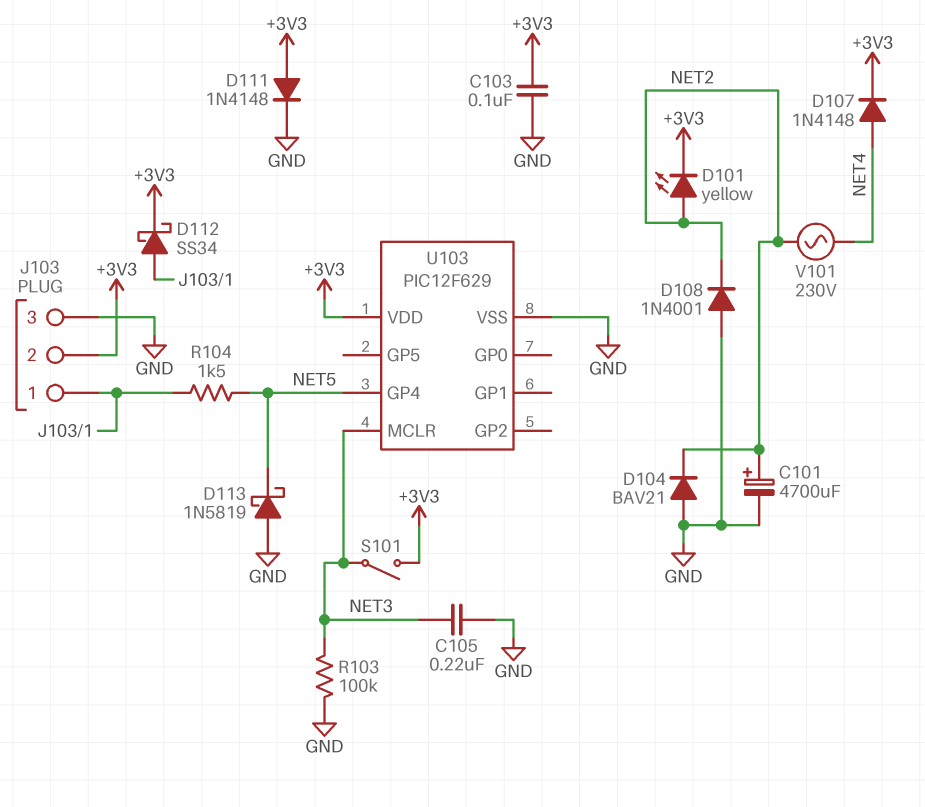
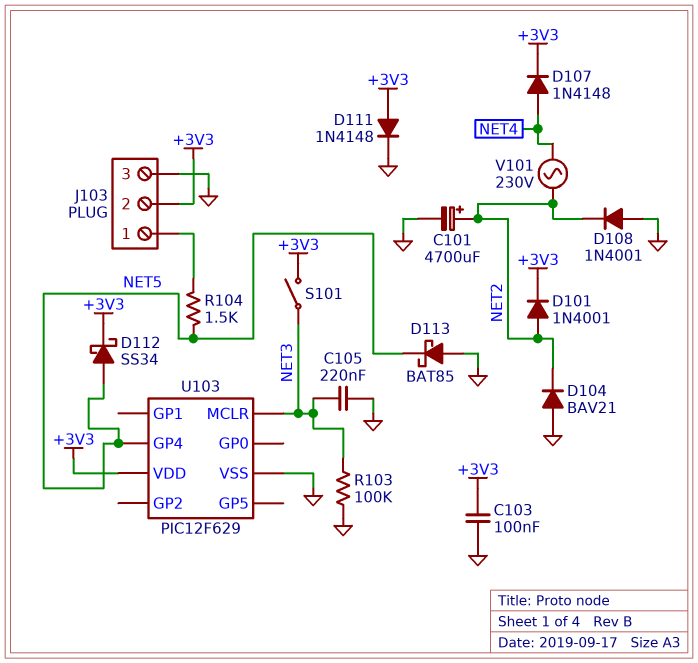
D101: LED yellow (A NET2, K +3V3) -> diode 1N4001 (A NET2, K +3V3)
D112: schottky SS34 (A J103/1, K +3V3) -> schottky SS34 (A NET5, K +3V3)
D113: schottky 1N5819 (A GND, K NET5) -> schottky BAT85 (A GND, K NET5)

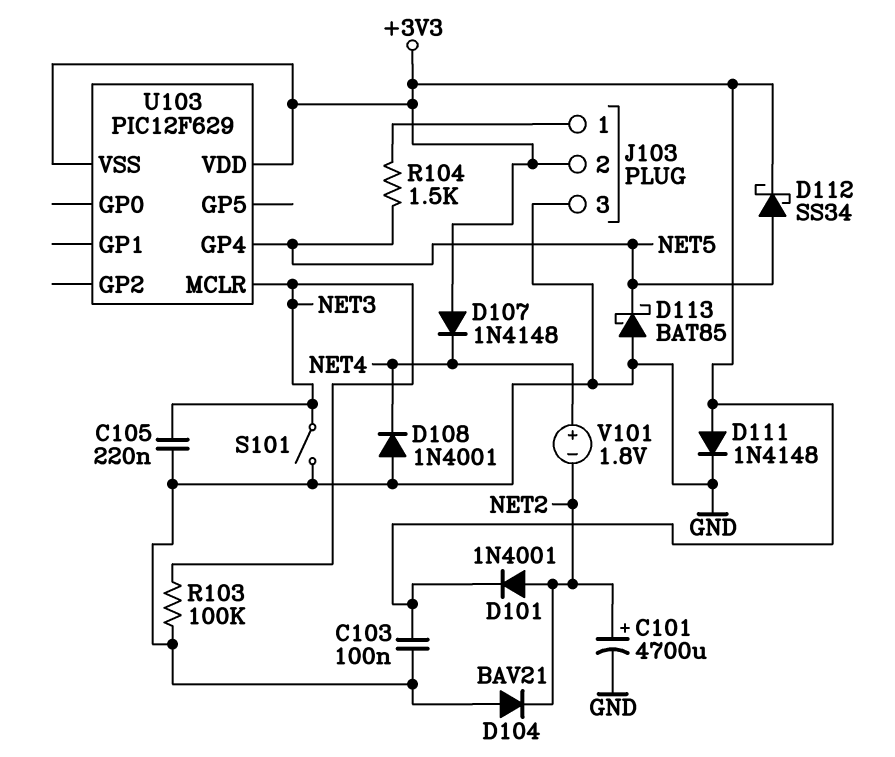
D107: diode 1N4148 (A NET4, K +3V3) -> diode 1N4148 (A +3V3, K NET4)
D108: diode 1N4001 (A GND, K NET2) -> diode 1N4001 (A GND, K NET4)
S101: switch (+3V3, NET3) -> switch (GND, NET3)
U103 pin VSS: GND -> +3V3
V101: AC 230V (NET2, NET4) -> 1.8V (plus NET4, minus NET2)

